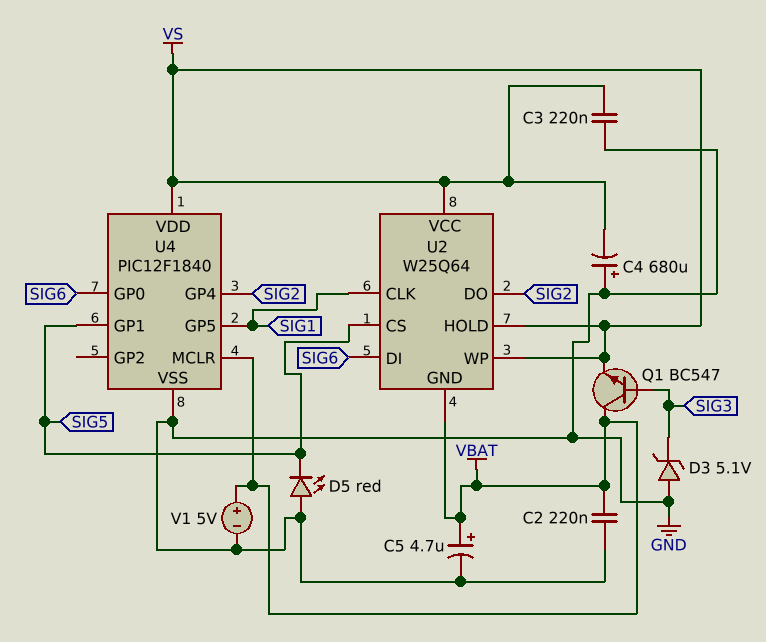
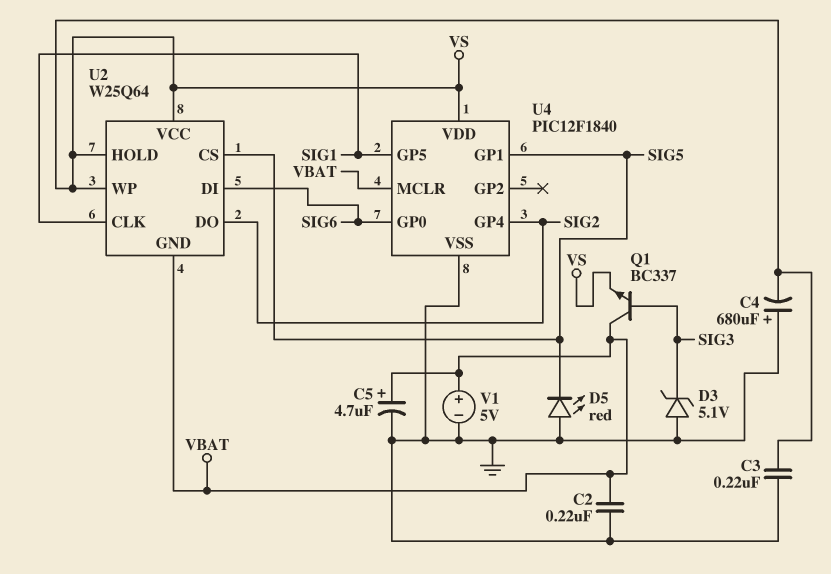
Q1: NPN BC547 (B SIG3, C VBAT, E VS) -> NPN BC337 (B SIG3, C VBAT, E VS)

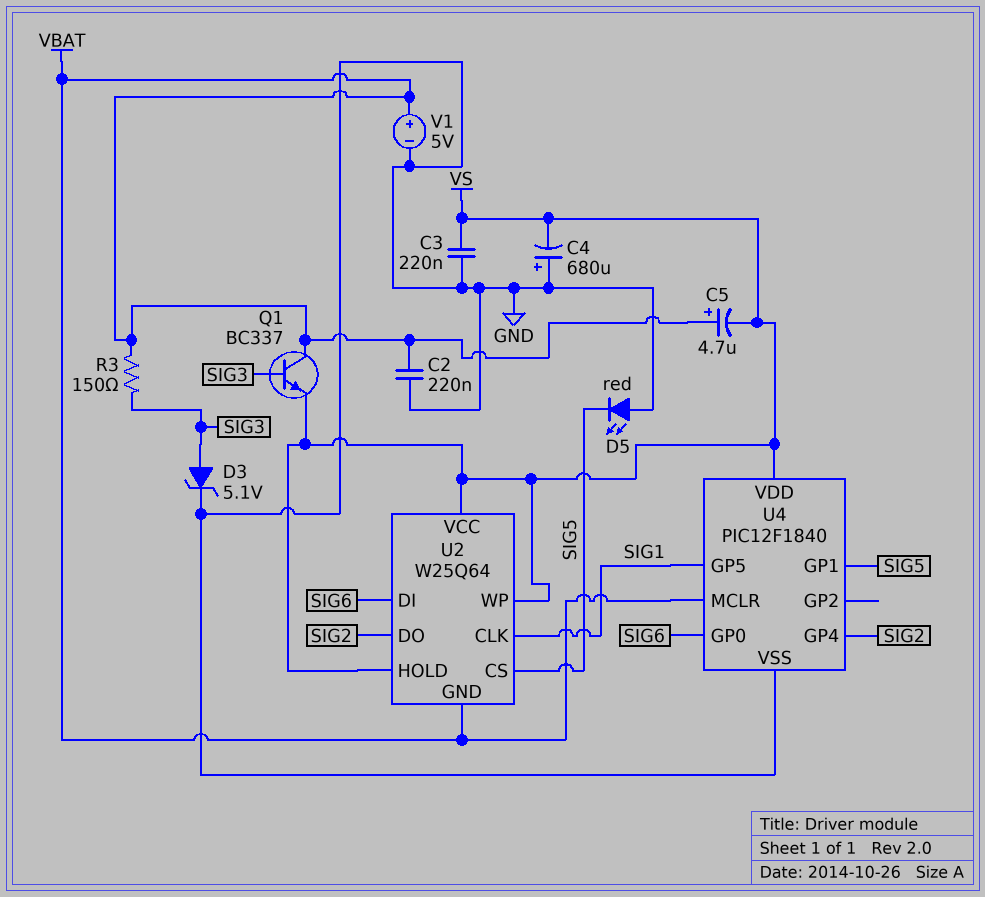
C5: 4.7uF (plus VBAT, minus GND) -> 4.7uF (plus VBAT, minus VS)
D3: zener 5.1V (A GND, K SIG3) -> zener 5.1V (A SIG3, K GND)
R3: none -> 150 (SIG3, VBAT)

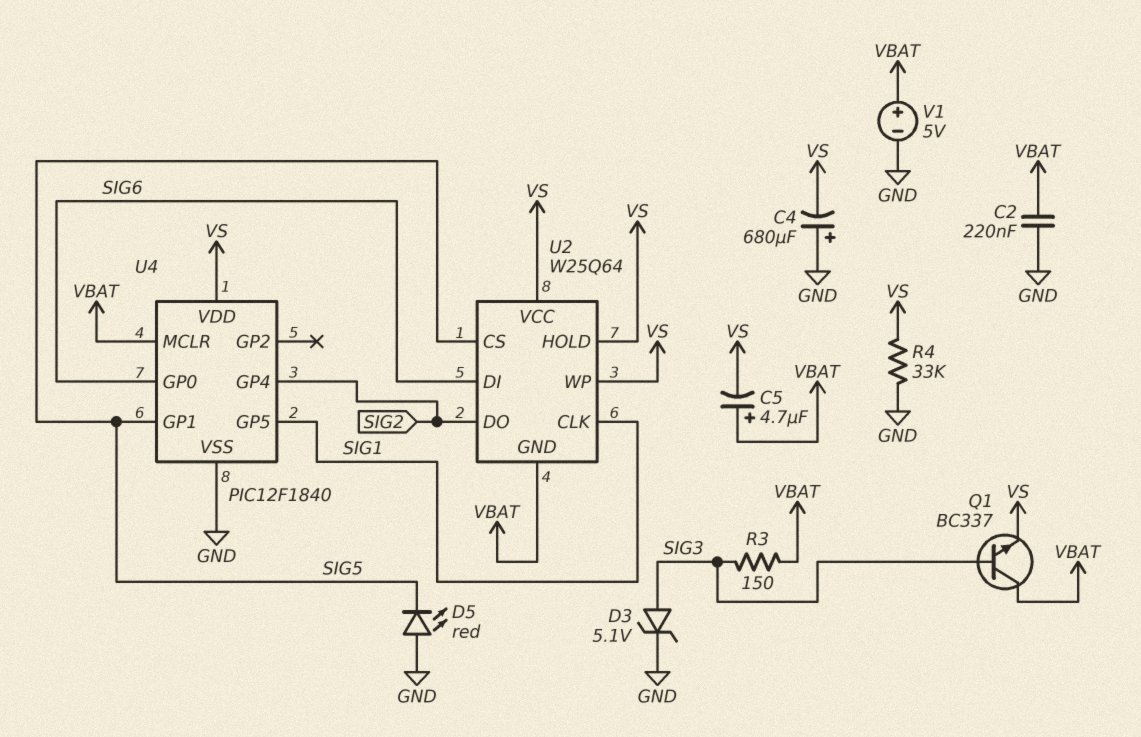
C3: 220nF (GND, VS) -> none
R4: none -> 33k (GND, VS)

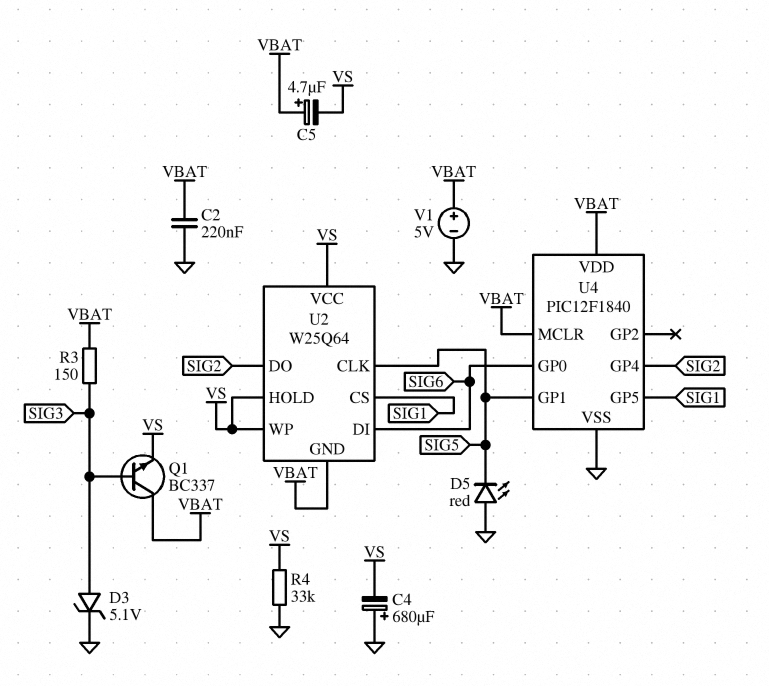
U2 pin CLK: SIG1 -> SIG5
U2 pin CS: SIG5 -> SIG1
U4 pin VDD: VS -> VBAT

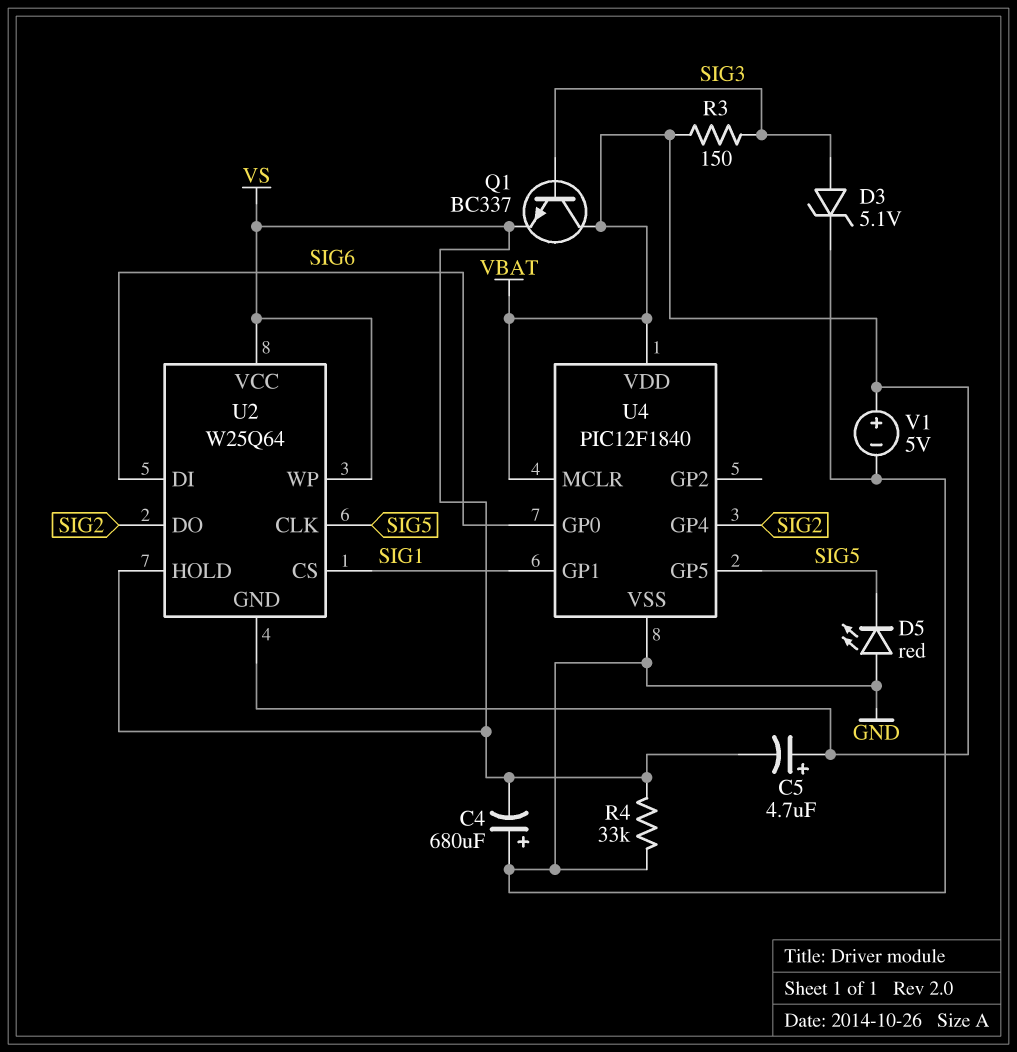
C2: 220nF (GND, VBAT) -> none
U4 pin GP1: SIG5 -> SIG1
U4 pin GP5: SIG1 -> SIG5

